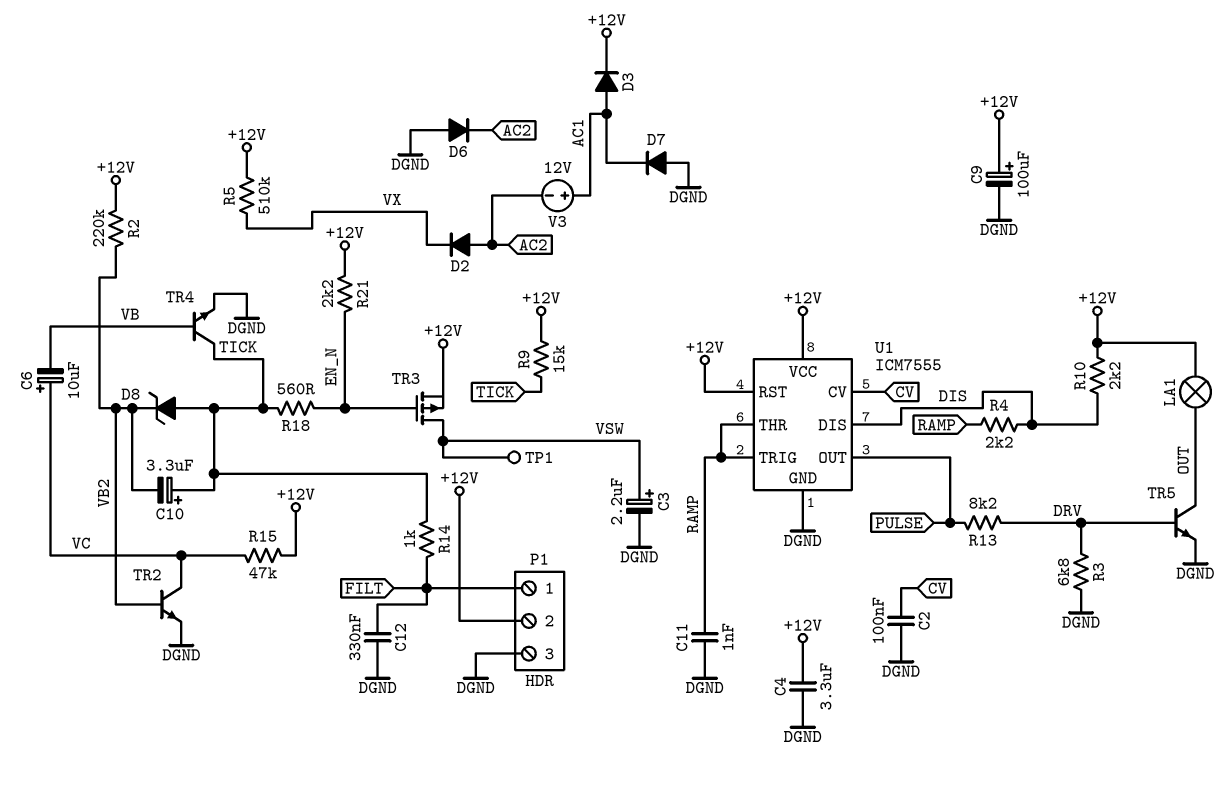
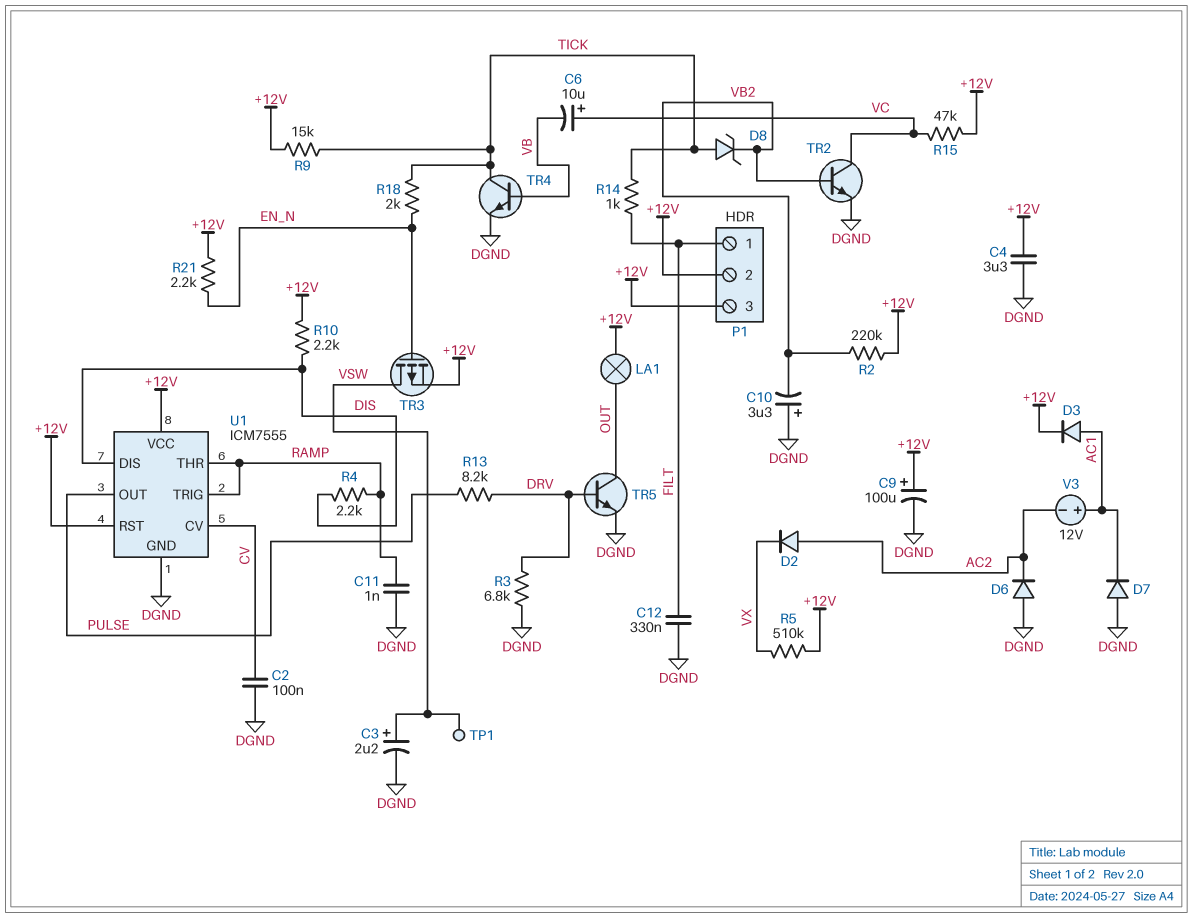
C10: 3.3uF (plus TICK, minus VB2) -> 3.3uF (plus DGND, minus VB2)
P1 pin 3: DGND -> +12V
R18: 560 (EN_N, TICK) -> 2k (EN_N, TICK)

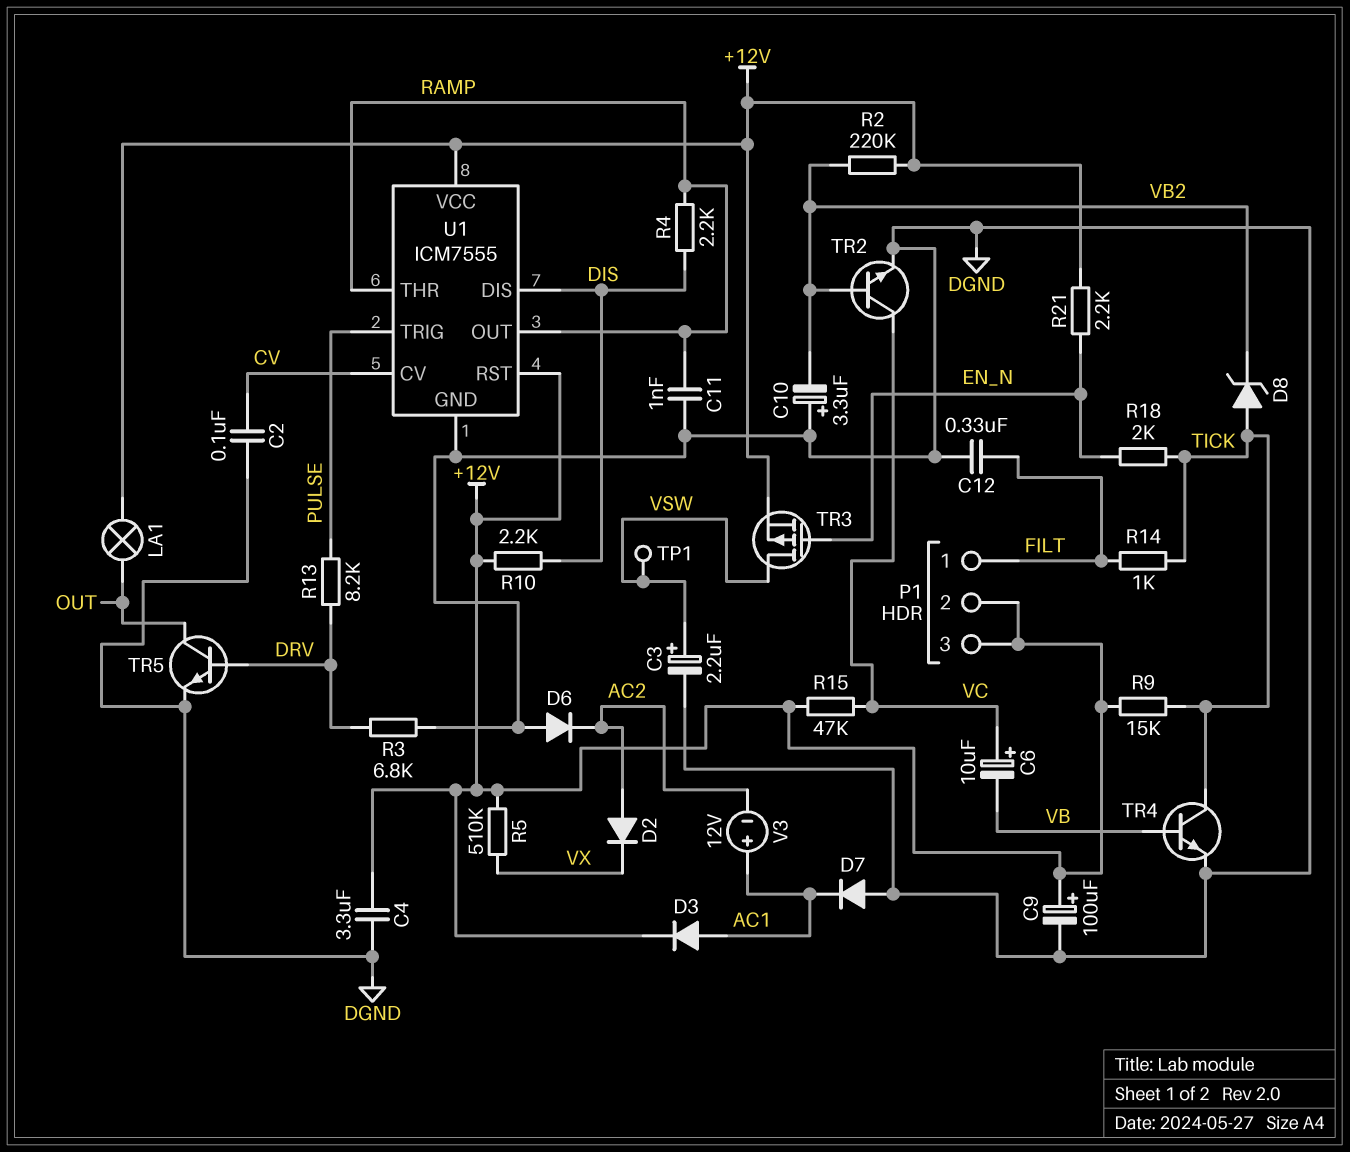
U1 pin OUT: PULSE -> RAMP
U1 pin TRIG: RAMP -> PULSE

